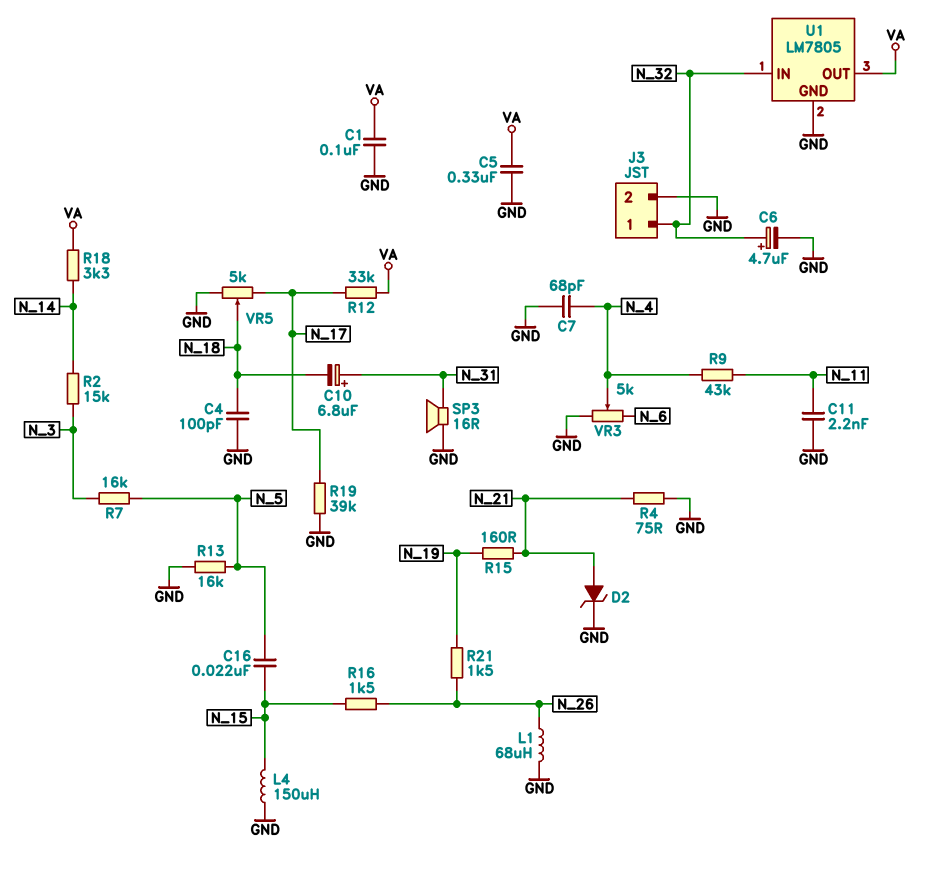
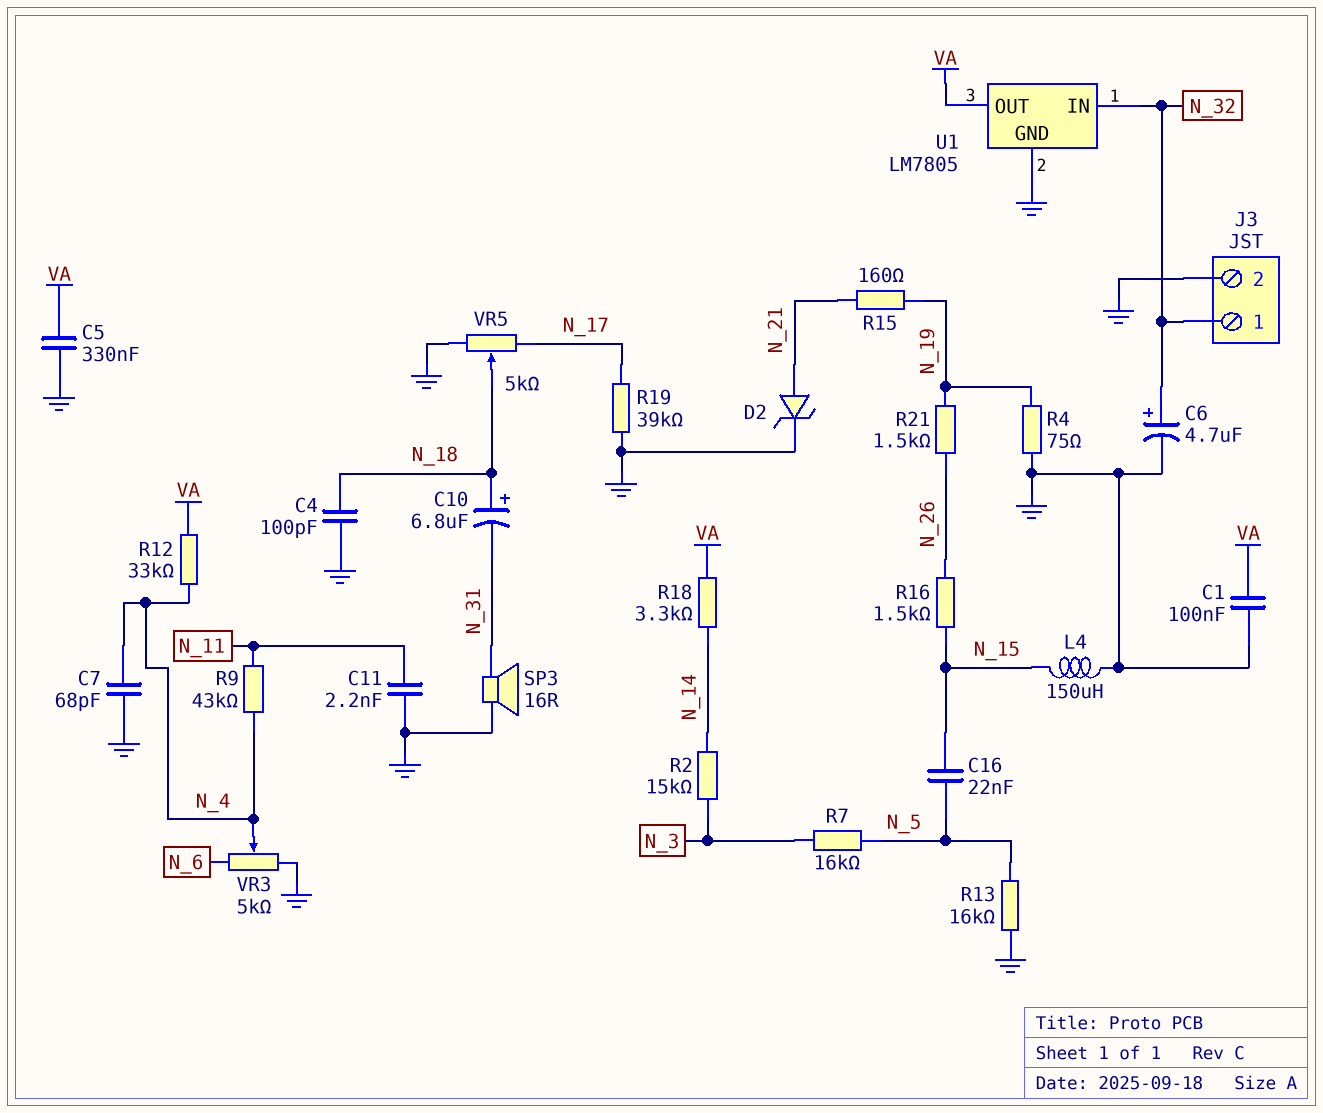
C10: 6.8uF (plus N_31, minus N_18) -> 6.8uF (plus N_18, minus N_31)
L1: 68uH (GND, N_26) -> none
R4: 75 (GND, N_21) -> 75 (GND, N_19)
R12: 33k (N_17, VA) -> 33k (N_4, VA)

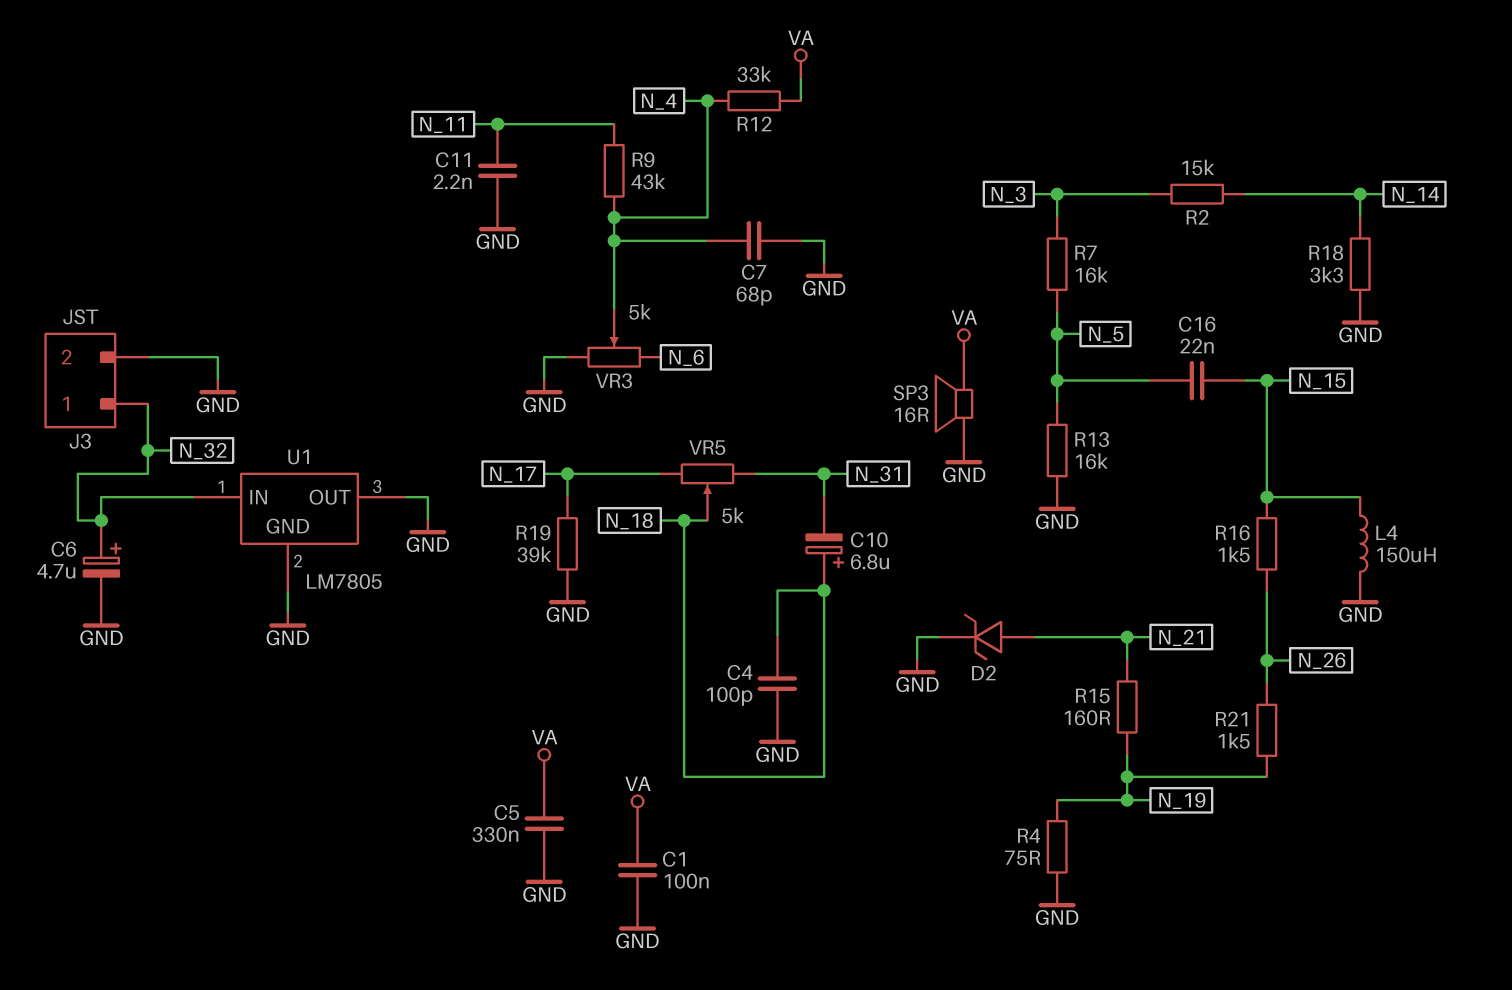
R18: 3.3k (N_14, VA) -> 3.3k (GND, N_14)
SP3: speaker 16R (GND, N_31) -> speaker 16R (GND, VA)
U1 pin OUT: VA -> GND
VR5: 5k (GND, N_17, wiper N_18) -> 5k (N_17, N_31, wiper N_18)

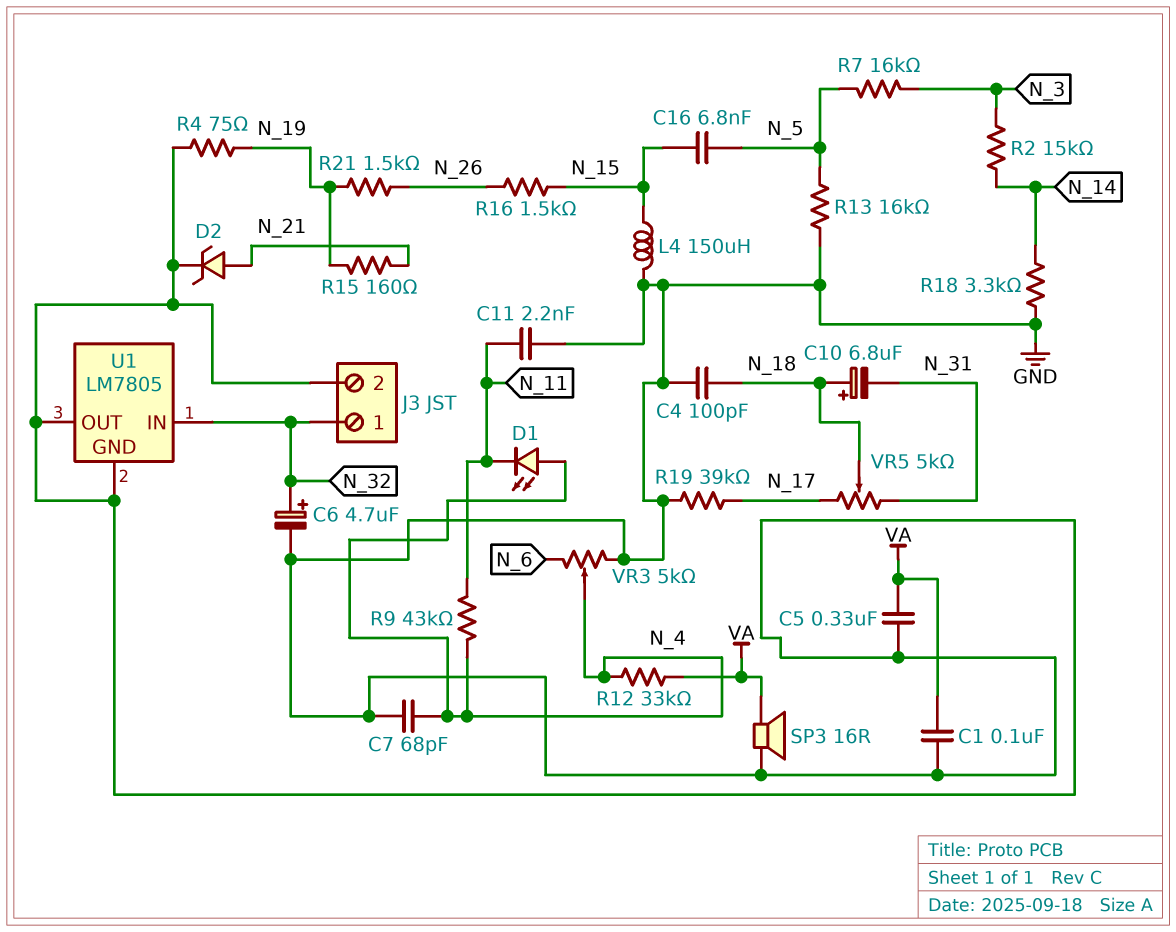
C16: 22nF (N_5, N_15) -> 6.8nF (N_5, N_15)
D1: none -> LED (A N_4, K N_11)

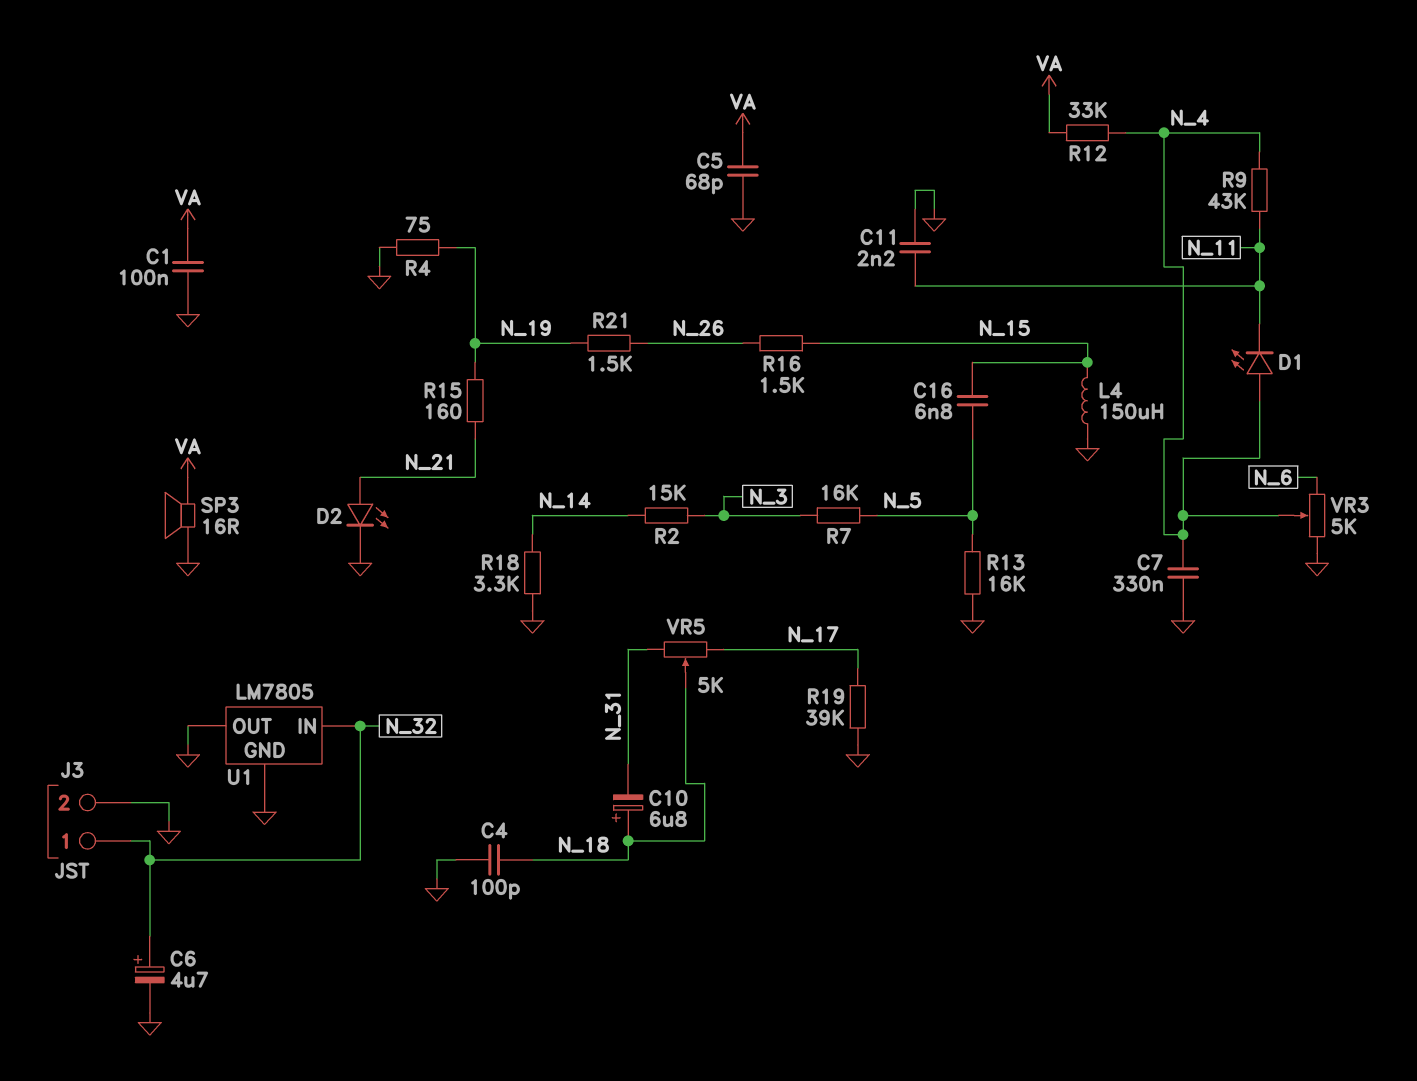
C5: 330nF (GND, VA) -> 68pF (GND, VA)
C7: 68pF (GND, N_4) -> 330nF (GND, N_4)
D2: zener (A N_21, K GND) -> LED (A N_21, K GND)

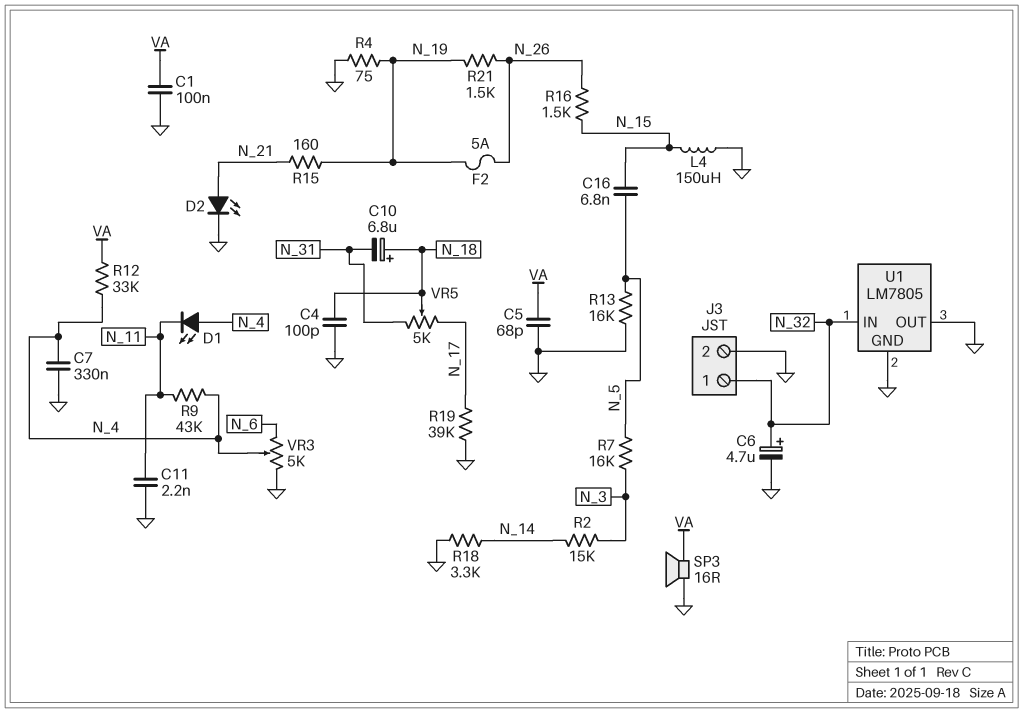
F2: none -> 5A (N_19, N_26)

